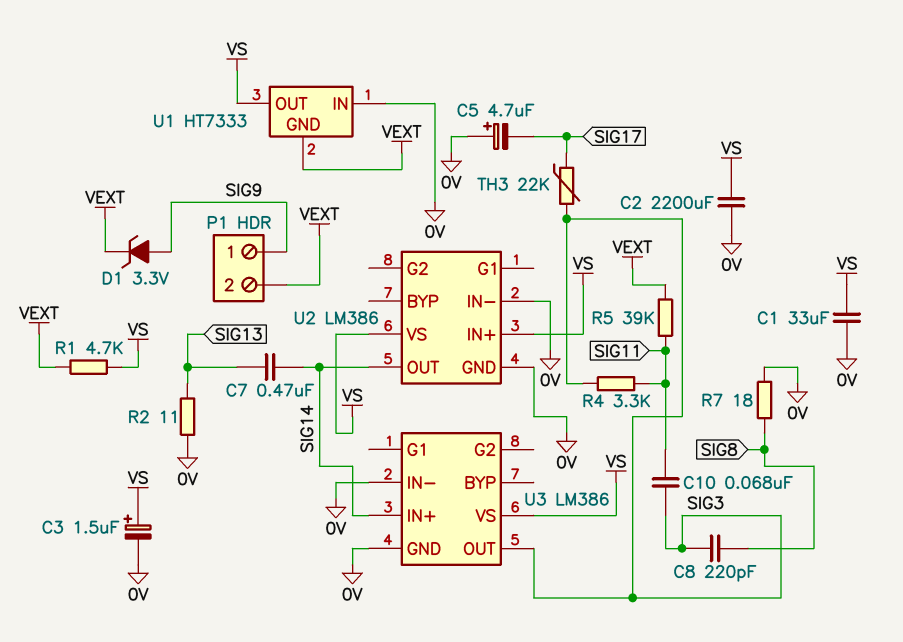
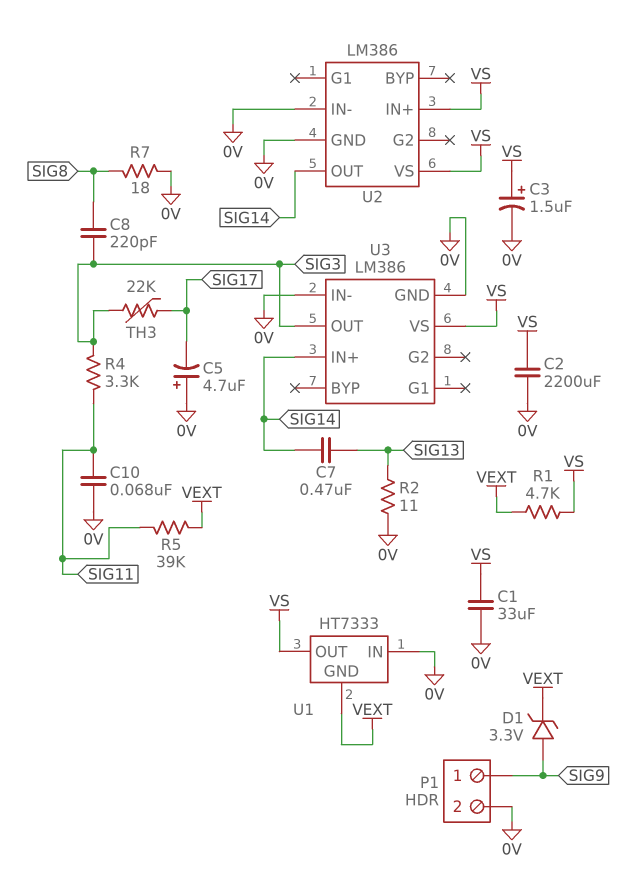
C10: 68nF (SIG3, SIG11) -> 68nF (0V, SIG11)
P1 pin 2: VEXT -> 0V

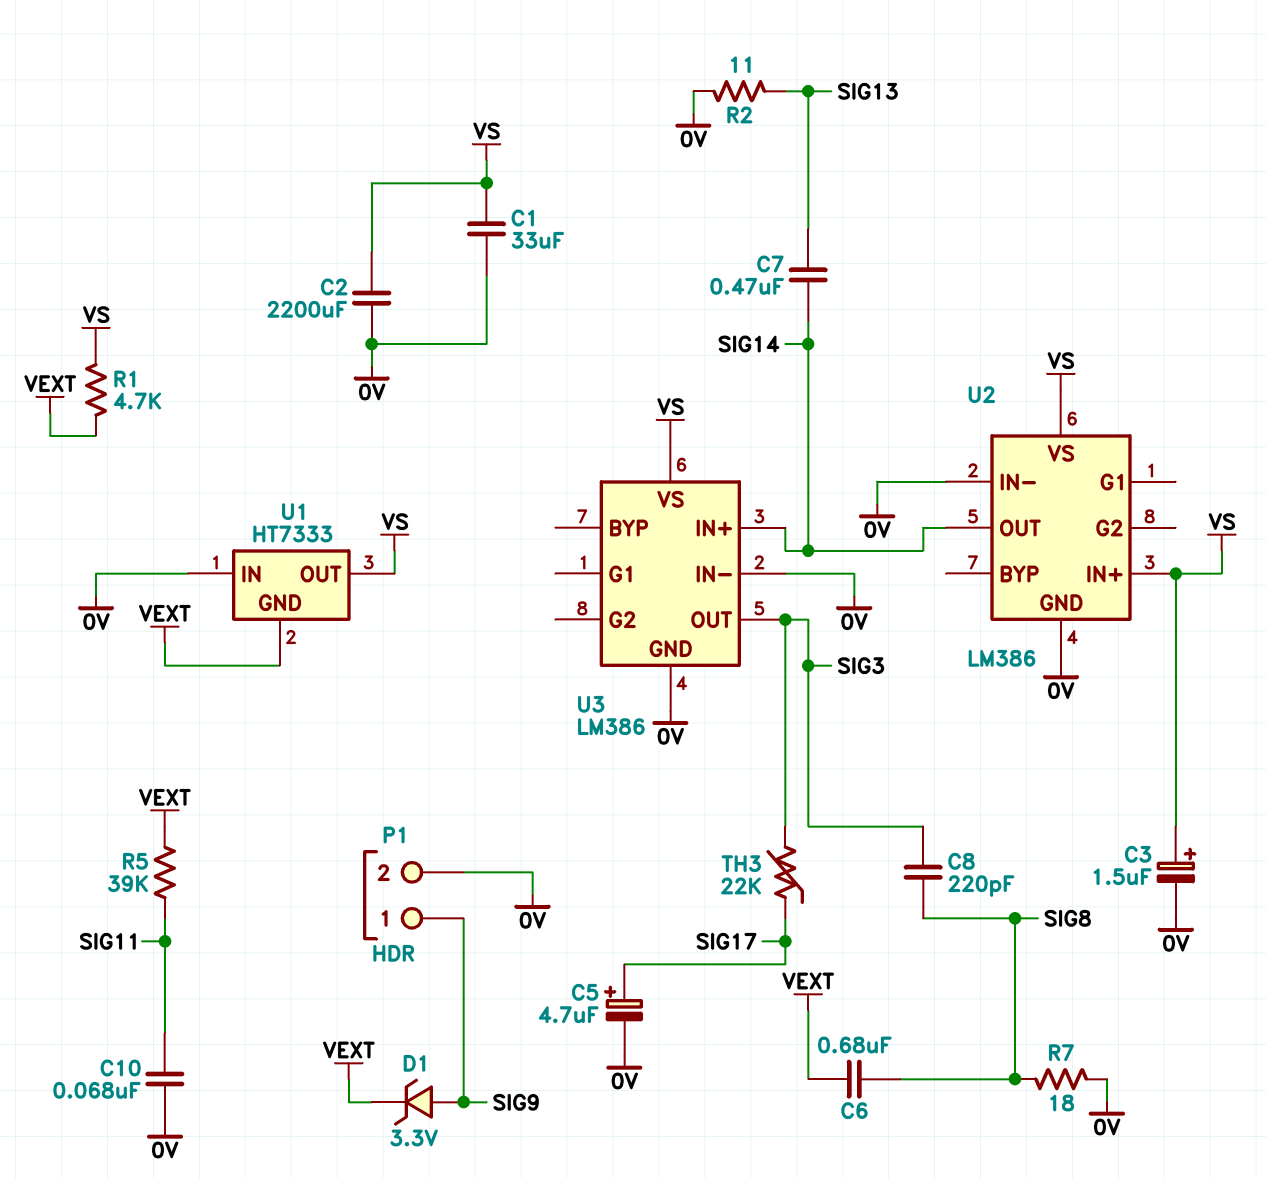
C5: 4.7uF (plus 0V, minus SIG17) -> 4.7uF (plus SIG17, minus 0V)
C6: none -> 680nF (SIG8, VEXT)
R4: 3.3k (SIG3, SIG11) -> none

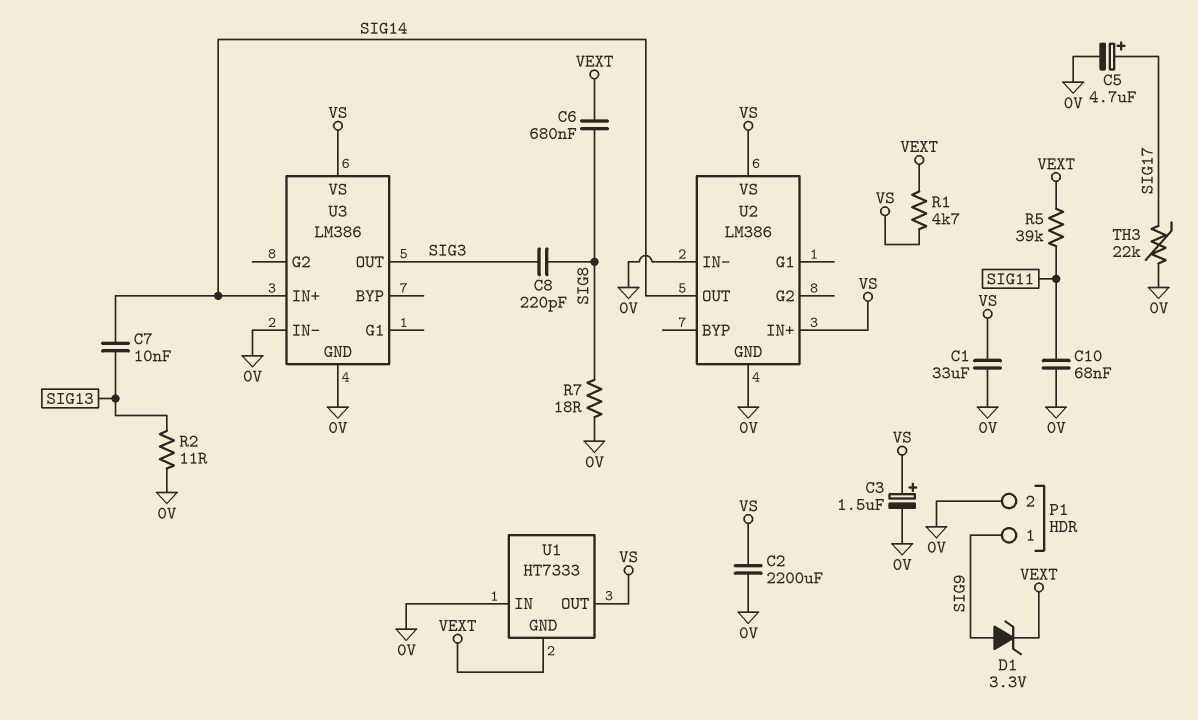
C7: 470nF (SIG13, SIG14) -> 10nF (SIG13, SIG14)
TH3: 22k (SIG3, SIG17) -> 22k (0V, SIG17)

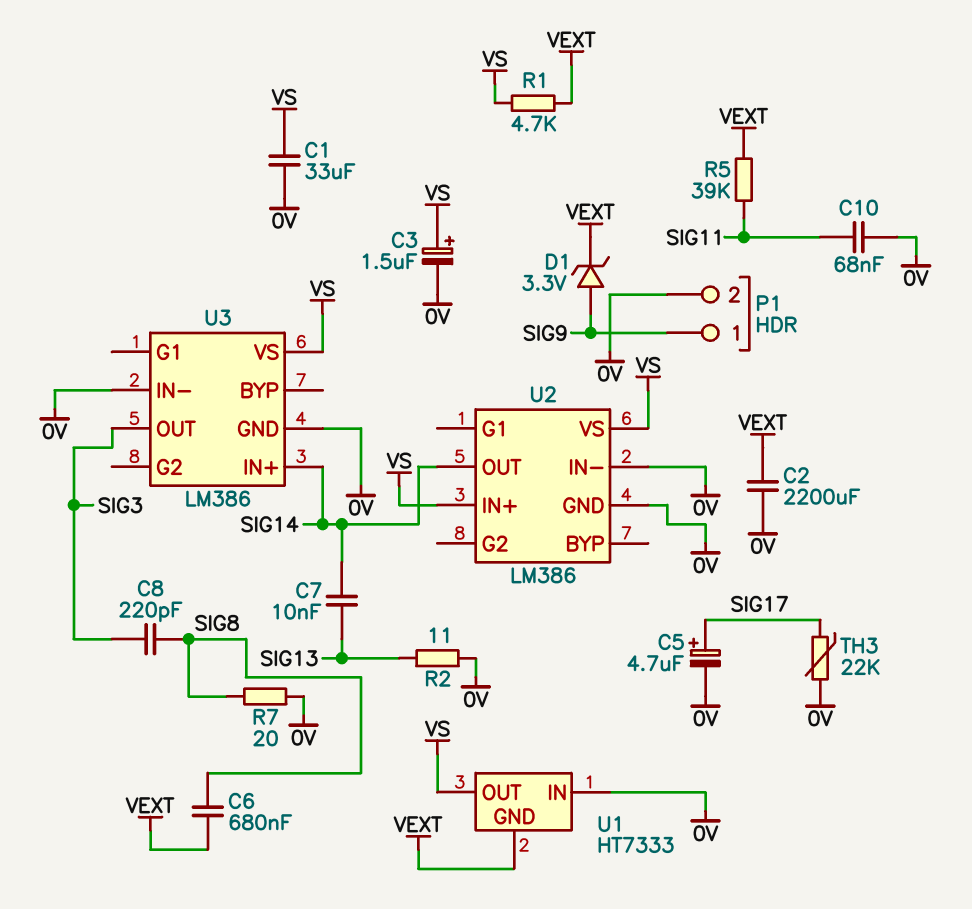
C2: 2200uF (0V, VS) -> 2200uF (0V, VEXT)
R7: 18 (0V, SIG8) -> 20 (0V, SIG8)

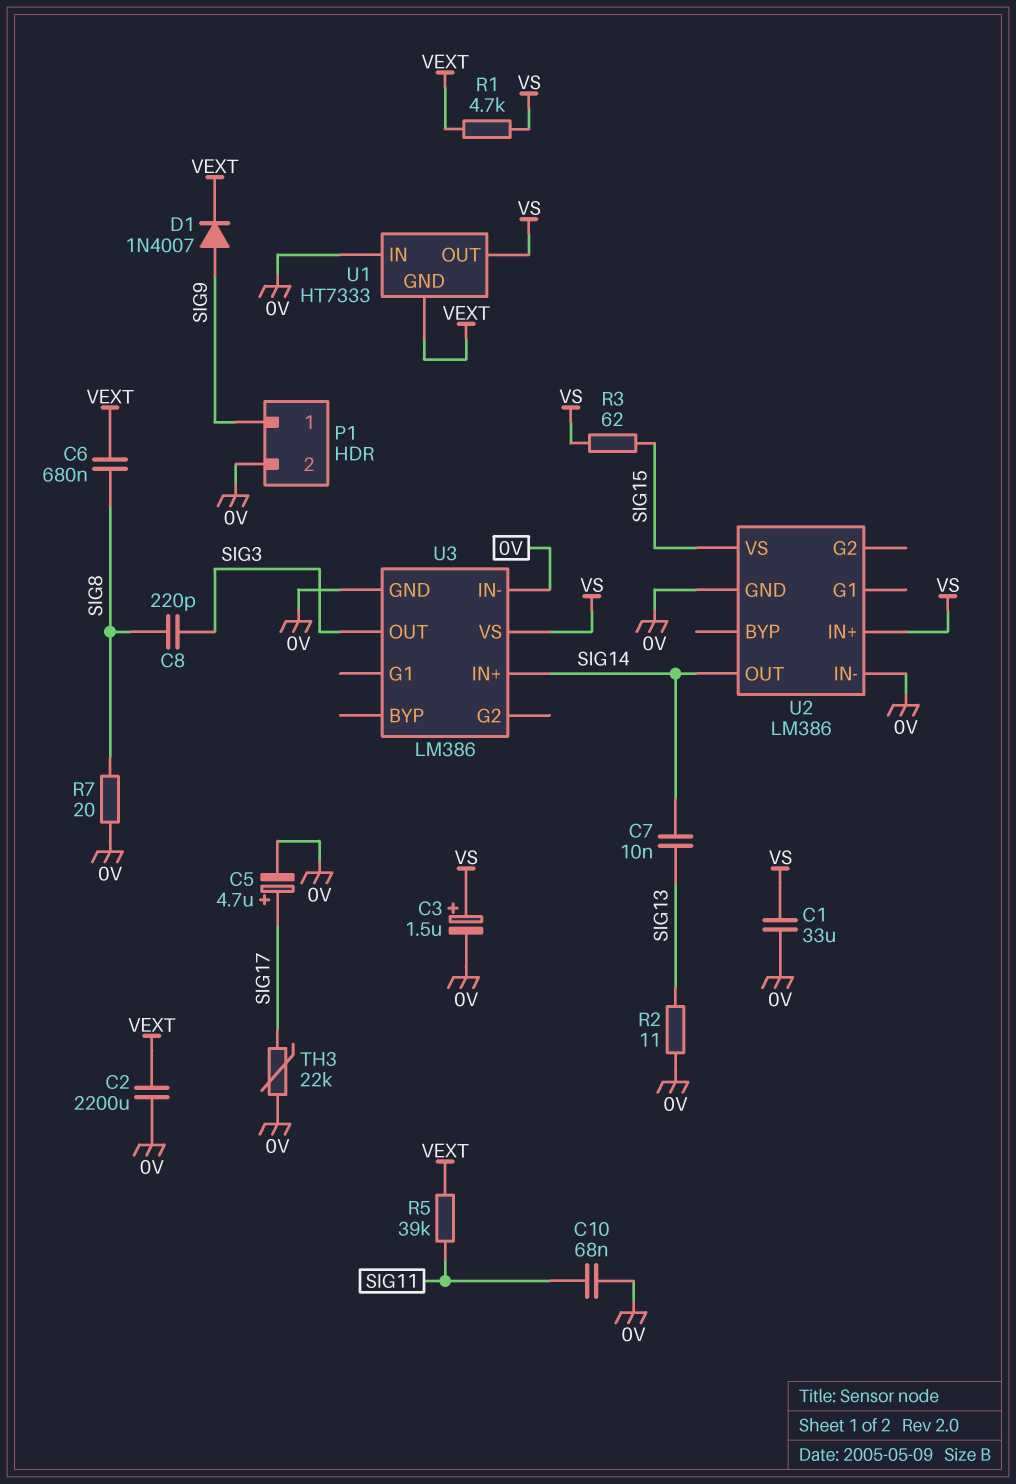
D1: zener 3.3V (A SIG9, K VEXT) -> diode 1N4007 (A SIG9, K VEXT)
R3: none -> 62 (SIG15, VS)
U2 pin VS: VS -> SIG15

